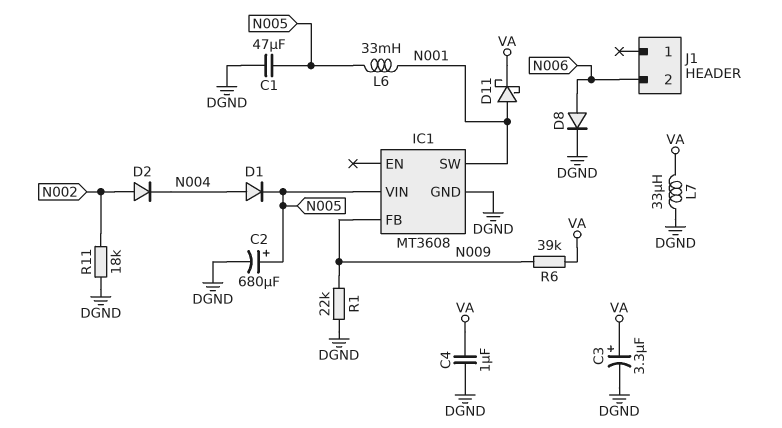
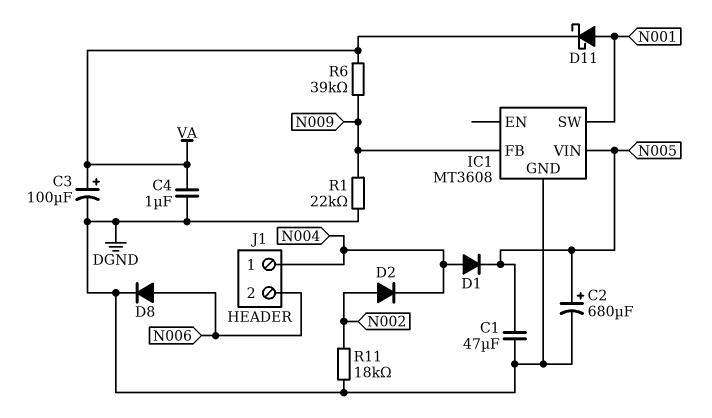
C3: 3.3uF (plus VA, minus DGND) -> 100uF (plus VA, minus DGND)
J1 pin 1: none -> N004
L6: 33mH (N001, N005) -> none
L7: 33uH (DGND, VA) -> none

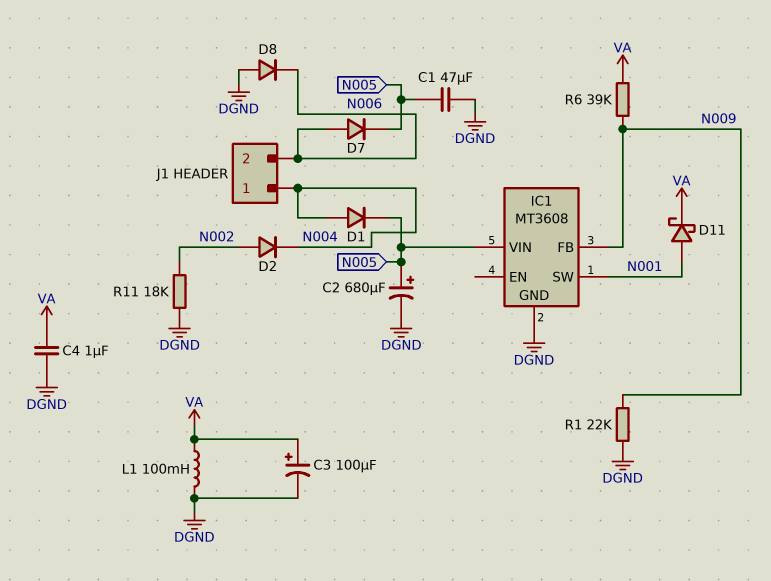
D7: none -> diode (A N006, K N005)
D8: diode (A N006, K DGND) -> diode (A DGND, K N006)
L1: none -> 100mH (DGND, VA)

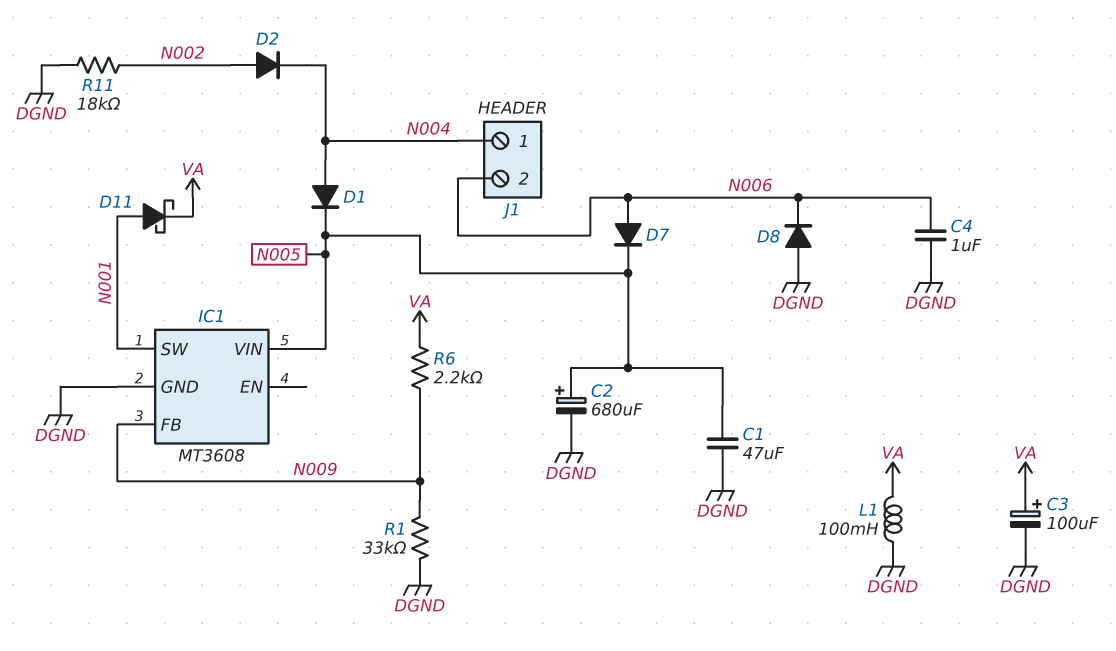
C4: 1uF (DGND, VA) -> 1uF (DGND, N006)
R1: 22k (DGND, N009) -> 33k (DGND, N009)
R6: 39k (N009, VA) -> 2.2k (N009, VA)

